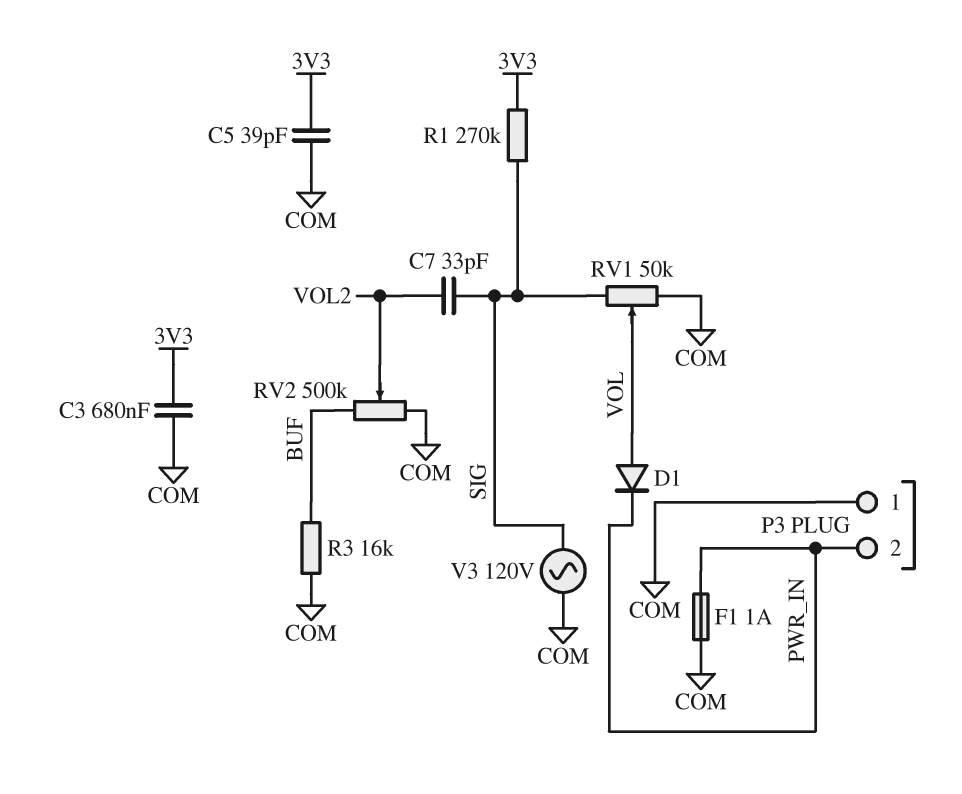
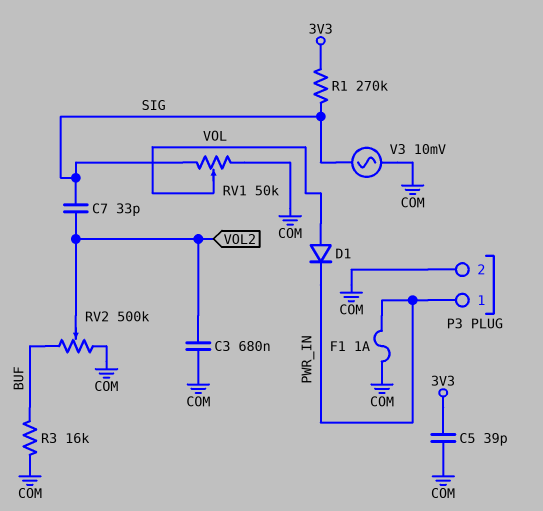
C3: 680nF (3V3, COM) -> 680nF (COM, VOL2)
P3 pin 1: COM -> PWR_IN
P3 pin 2: PWR_IN -> COM
V3: AC 120V (COM, SIG) -> AC 10mV (COM, SIG)

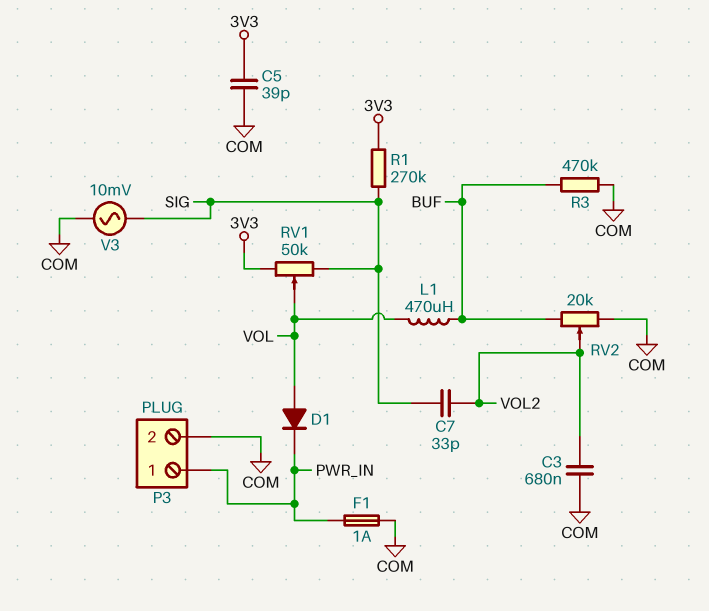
L1: none -> 470uH (BUF, VOL)
R3: 16k (BUF, COM) -> 470k (BUF, COM)
RV1: 50k (COM, SIG, wiper VOL) -> 50k (3V3, SIG, wiper VOL)
RV2: 500k (BUF, COM, wiper VOL2) -> 20k (BUF, COM, wiper VOL2)

